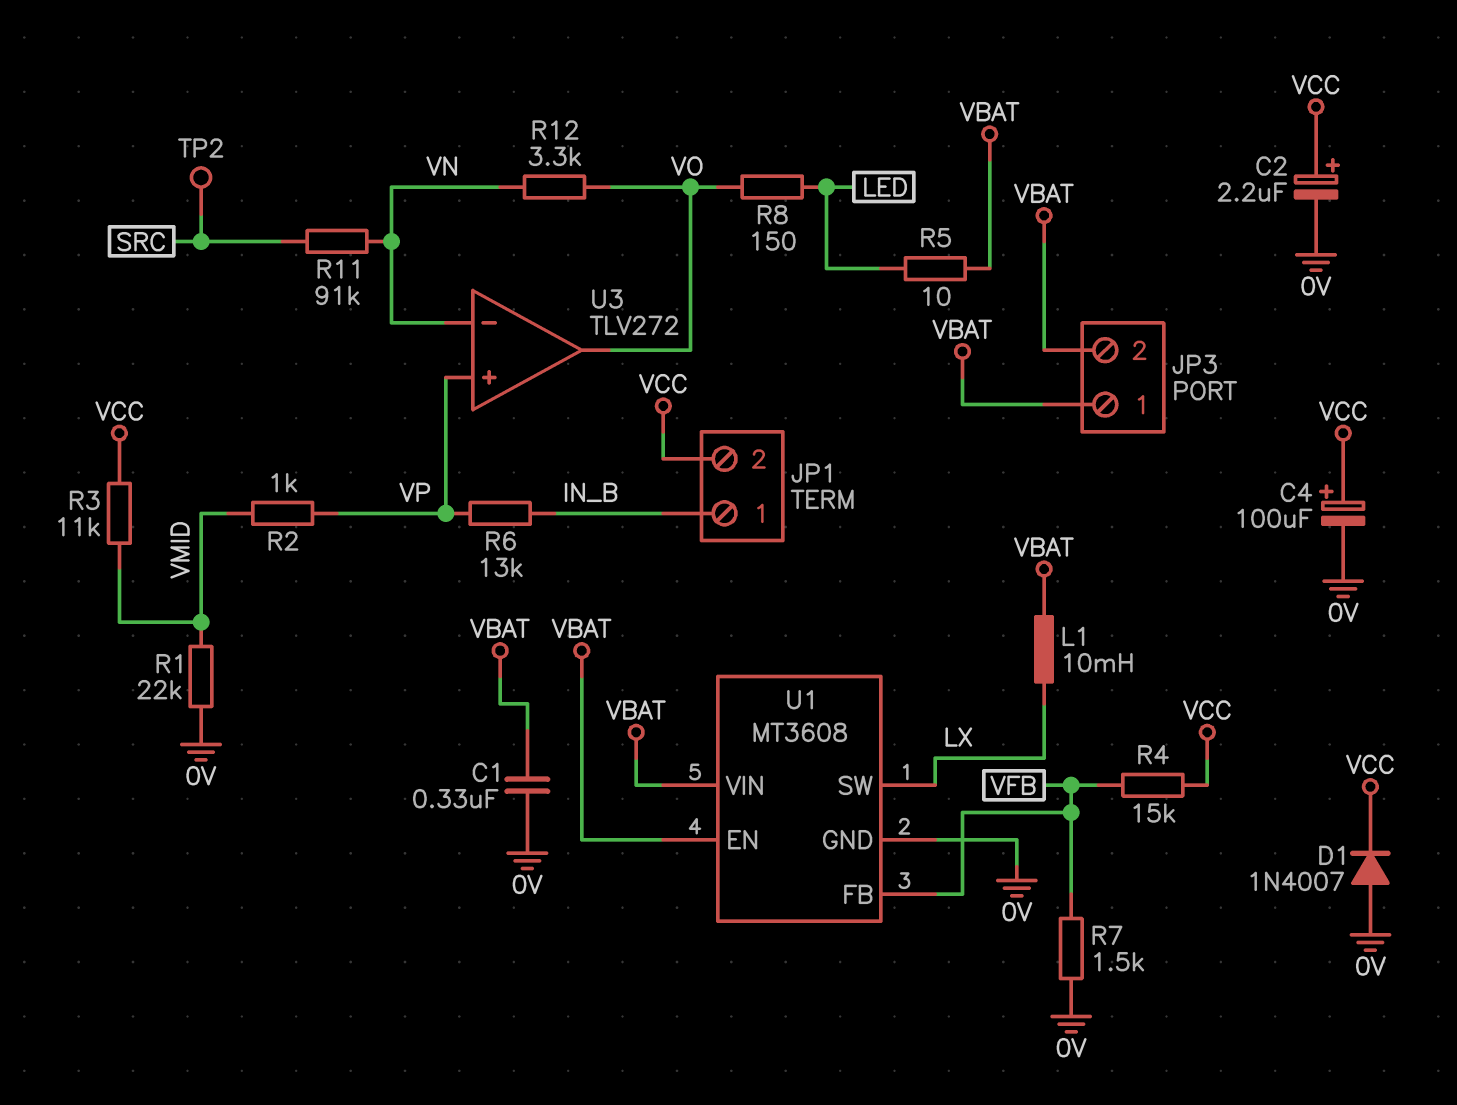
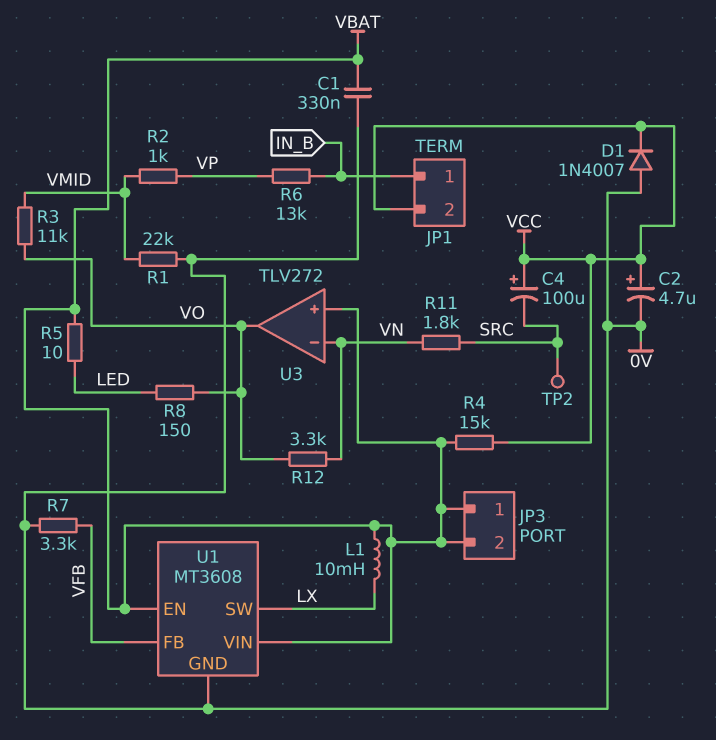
C2: 2.2uF (plus VCC, minus 0V) -> 4.7uF (plus VCC, minus 0V)
C4: 100uF (plus VCC, minus 0V) -> 100uF (plus VCC, minus SRC)
R3: 11k (VCC, VMID) -> 11k (VMID, VO)
R4: 15k (VCC, VFB) -> 15k (VBAT, VCC)
R7: 1.5k (0V, VFB) -> 3.3k (0V, VFB)
R11: 91k (SRC, VN) -> 1.8k (SRC, VN)
U3 pin in+: VP -> VBAT

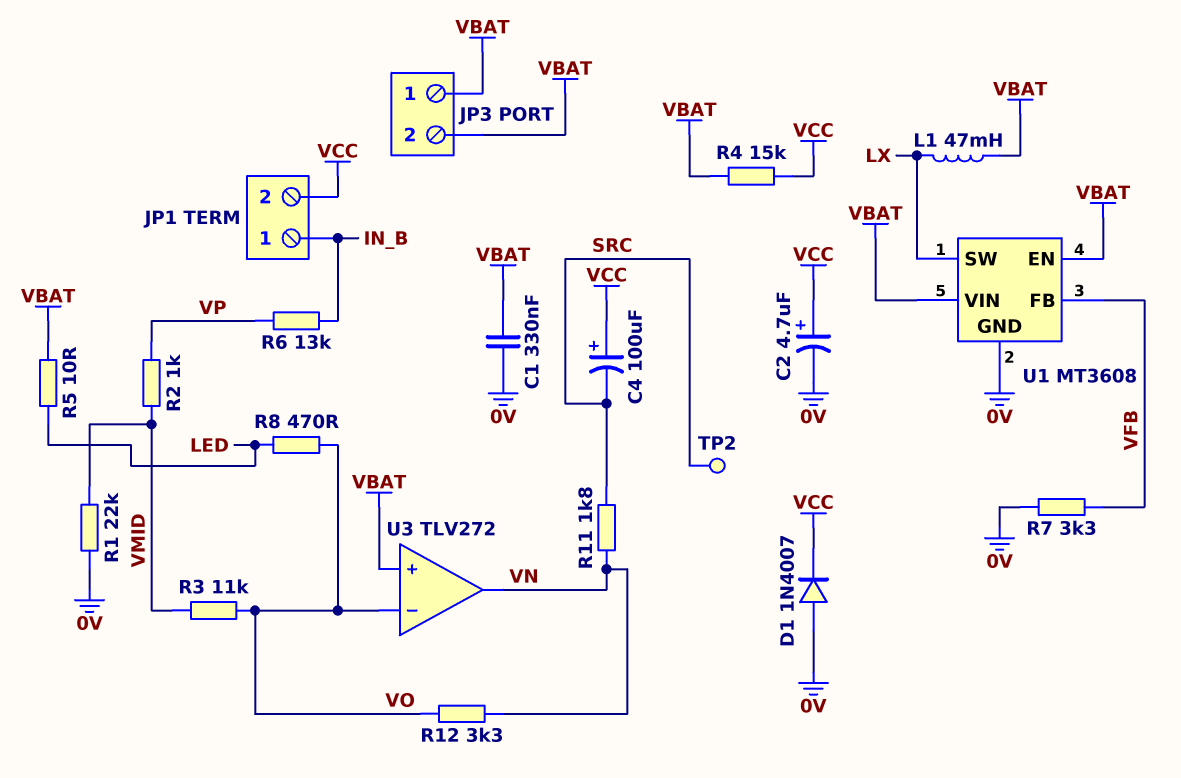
L1: 10mH (LX, VBAT) -> 47mH (LX, VBAT)
R8: 150 (LED, VO) -> 470 (LED, VO)
U3 pin in-: VN -> VO
U3 pin out: VO -> VN

